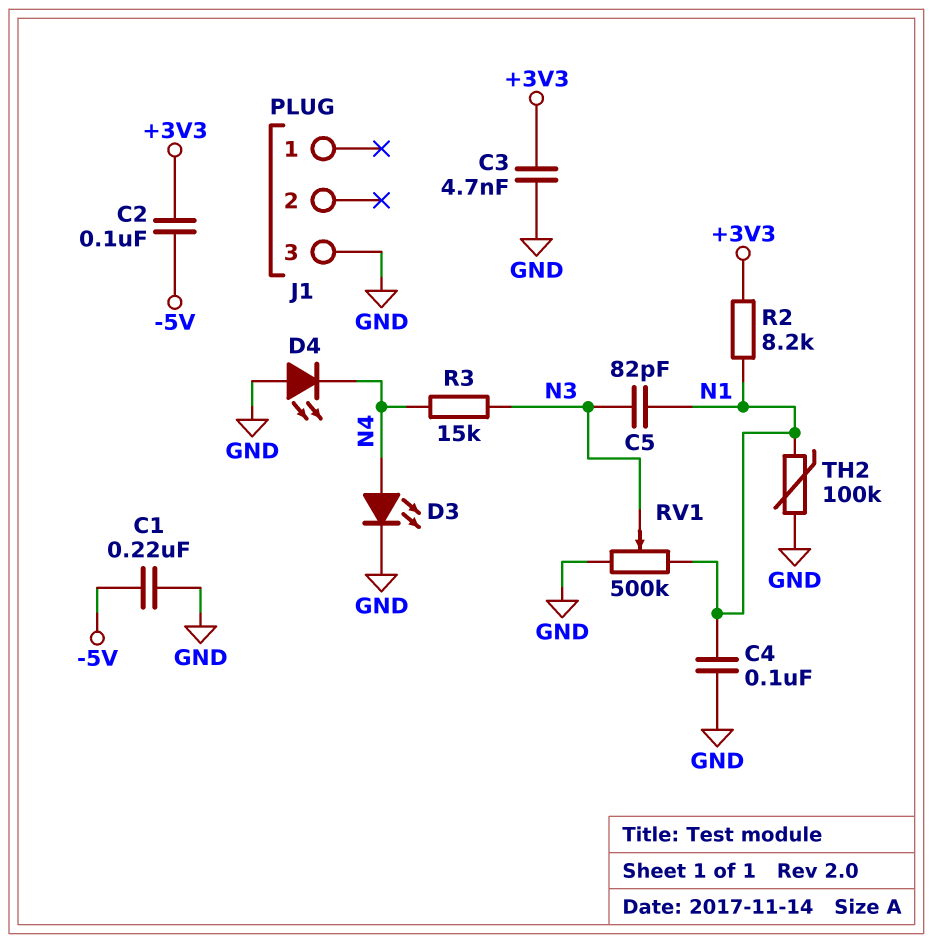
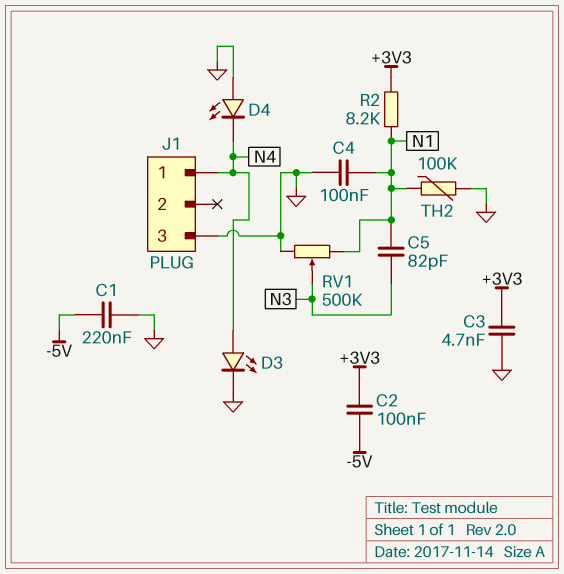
J1 pin 1: none -> N4
R3: 15k (N3, N4) -> none

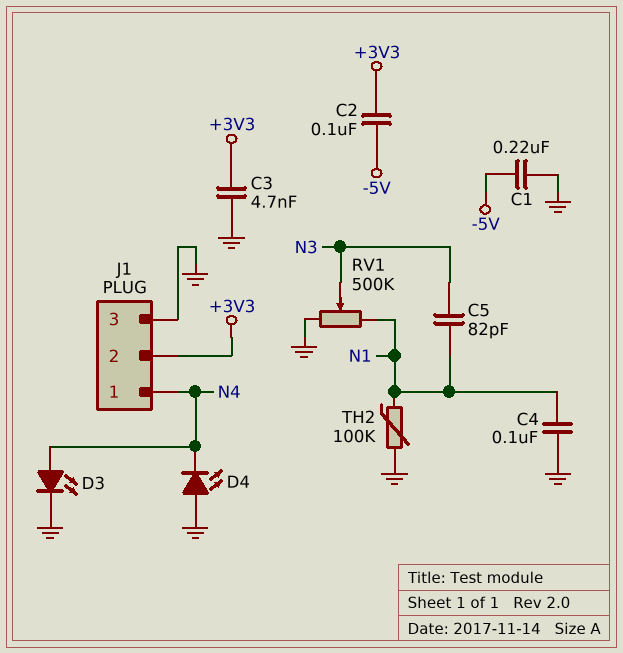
J1 pin 2: none -> +3V3
R2: 8.2k (+3V3, N1) -> none

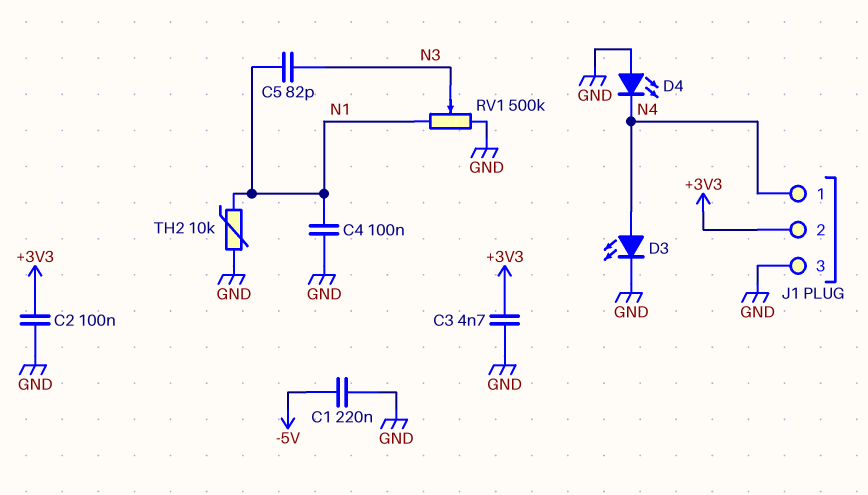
C2: 100nF (+3V3, -5V) -> 100nF (+3V3, GND)
TH2: 100k (GND, N1) -> 10k (GND, N1)

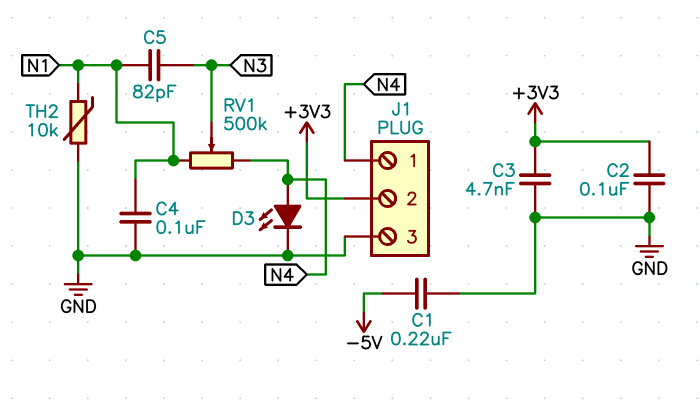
D4: LED (A GND, K N4) -> none
RV1: 500k (GND, N1, wiper N3) -> 500k (N1, N4, wiper N3)

